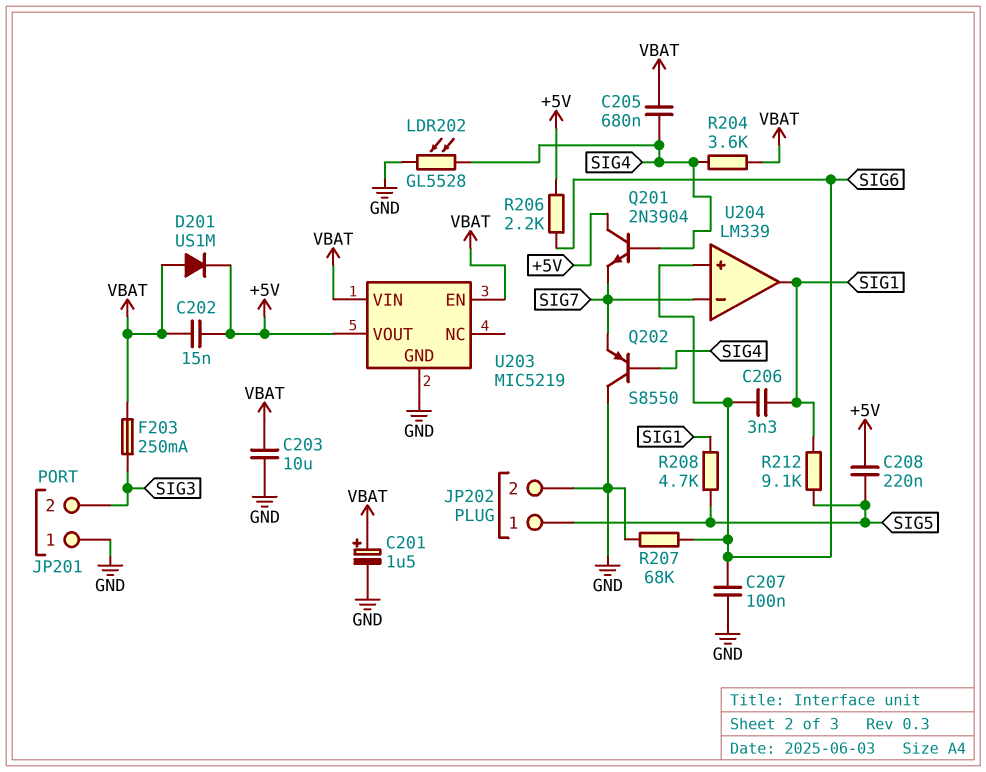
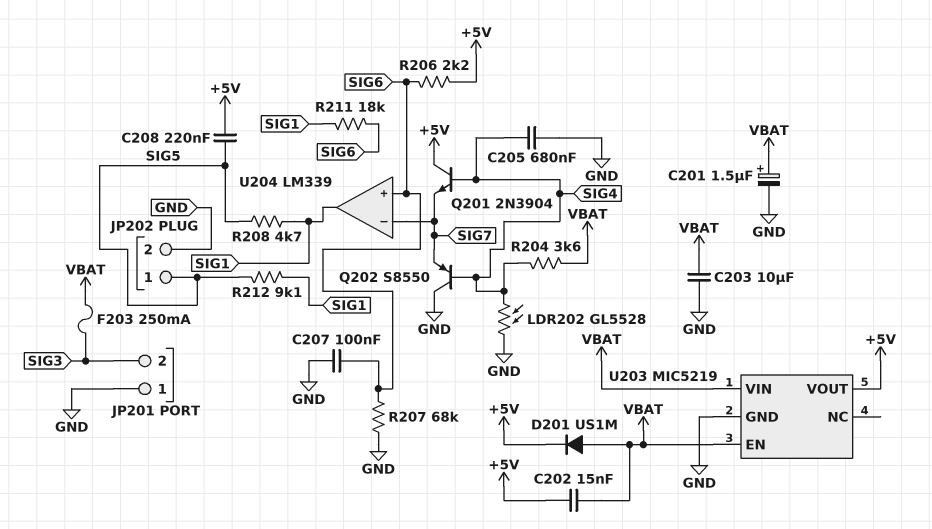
C205: 680nF (SIG4, VBAT) -> 680nF (GND, SIG4)
C206: 3.3nF (SIG1, SIG6) -> none
R211: none -> 18k (SIG1, SIG6)

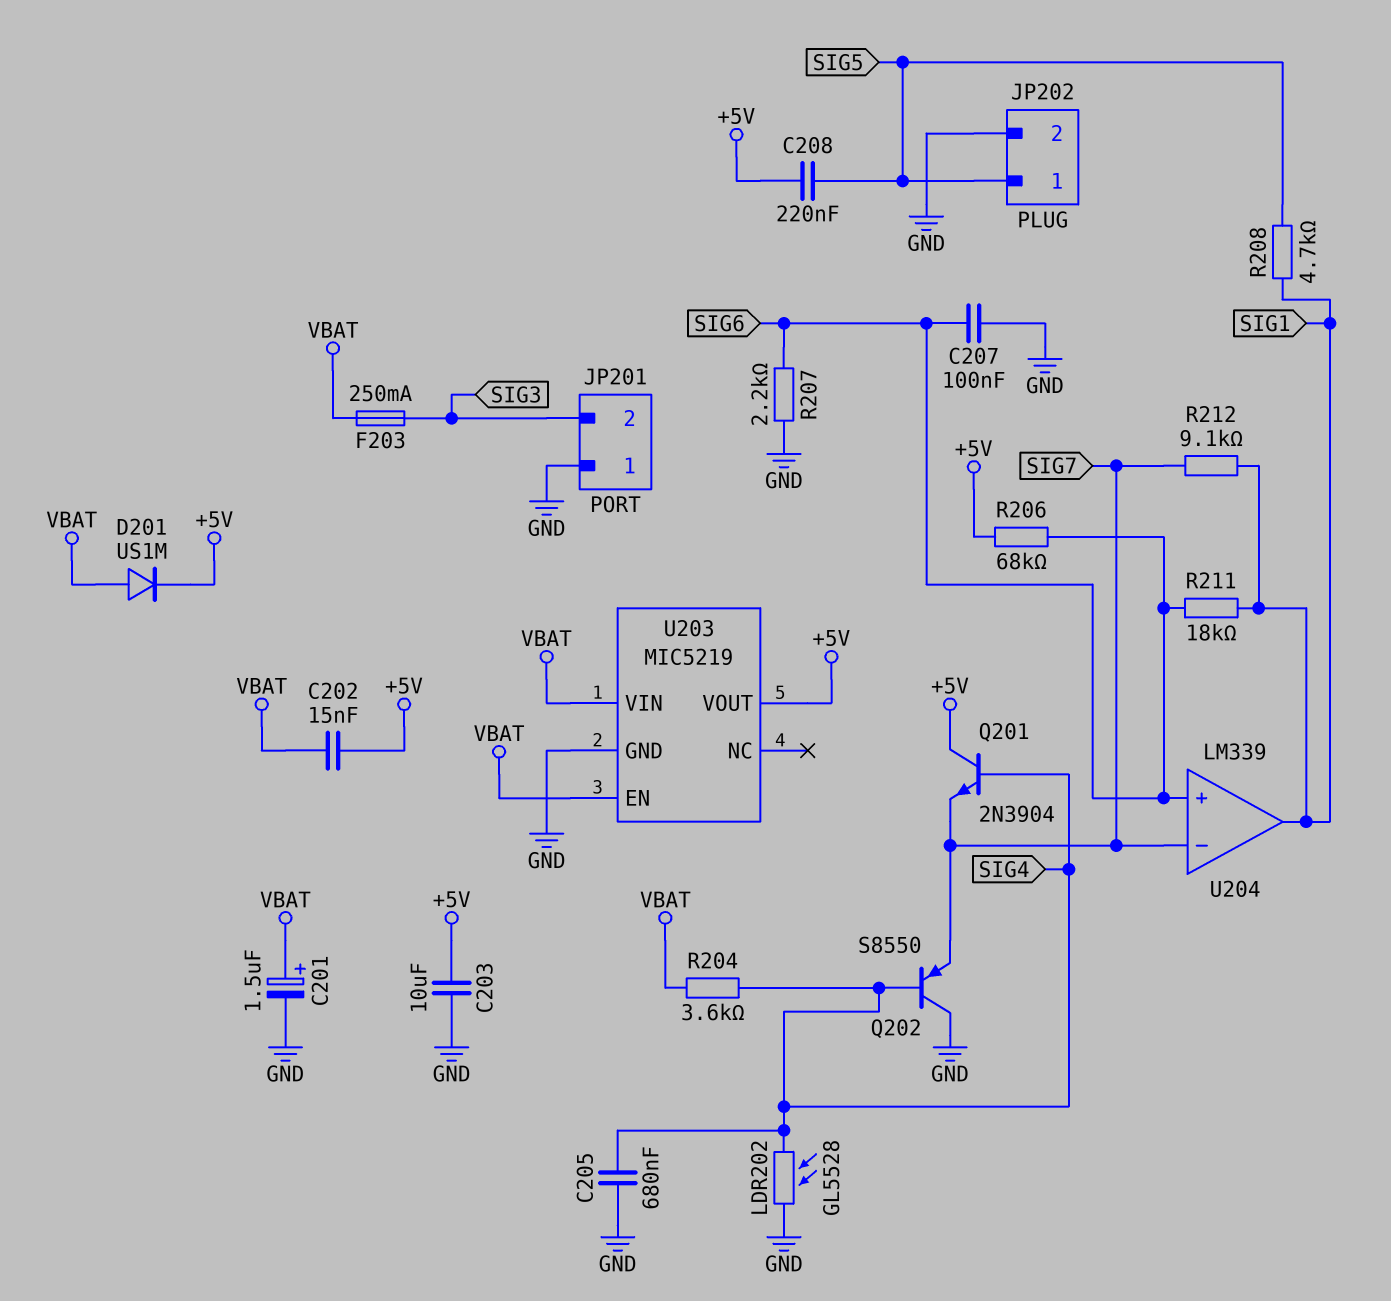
C203: 10uF (GND, VBAT) -> 10uF (+5V, GND)
R206: 2.2k (+5V, SIG6) -> 68k (+5V, SIG6)
R207: 68k (GND, SIG6) -> 2.2k (GND, SIG6)
R212: 9.1k (SIG1, SIG5) -> 9.1k (SIG1, SIG7)

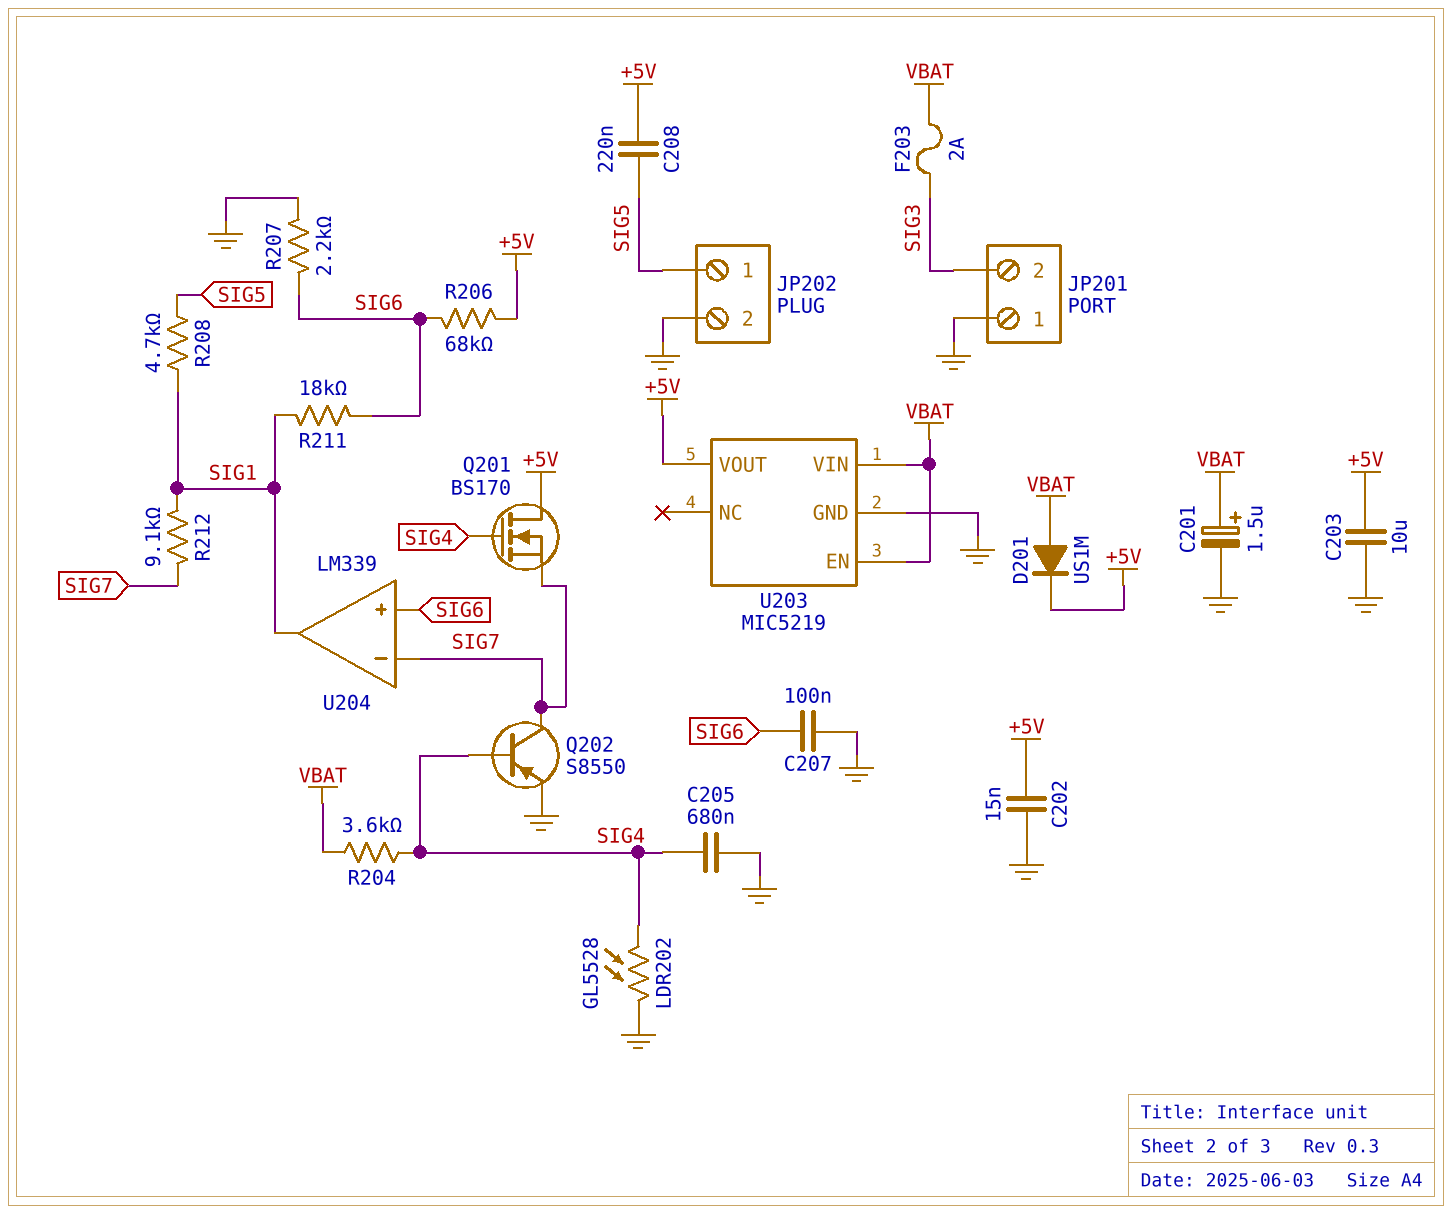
C202: 15nF (+5V, VBAT) -> 15nF (+5V, GND)
F203: 250mA (SIG3, VBAT) -> 2A (SIG3, VBAT)
Q201: NPN 2N3904 (B SIG4, C +5V, E SIG7) -> NMOS BS170 (G SIG4, D +5V, S SIG7)
Q202: PNP S8550 (B SIG4, C GND, E SIG7) -> PNP S8550 (B SIG4, C SIG7, E GND)

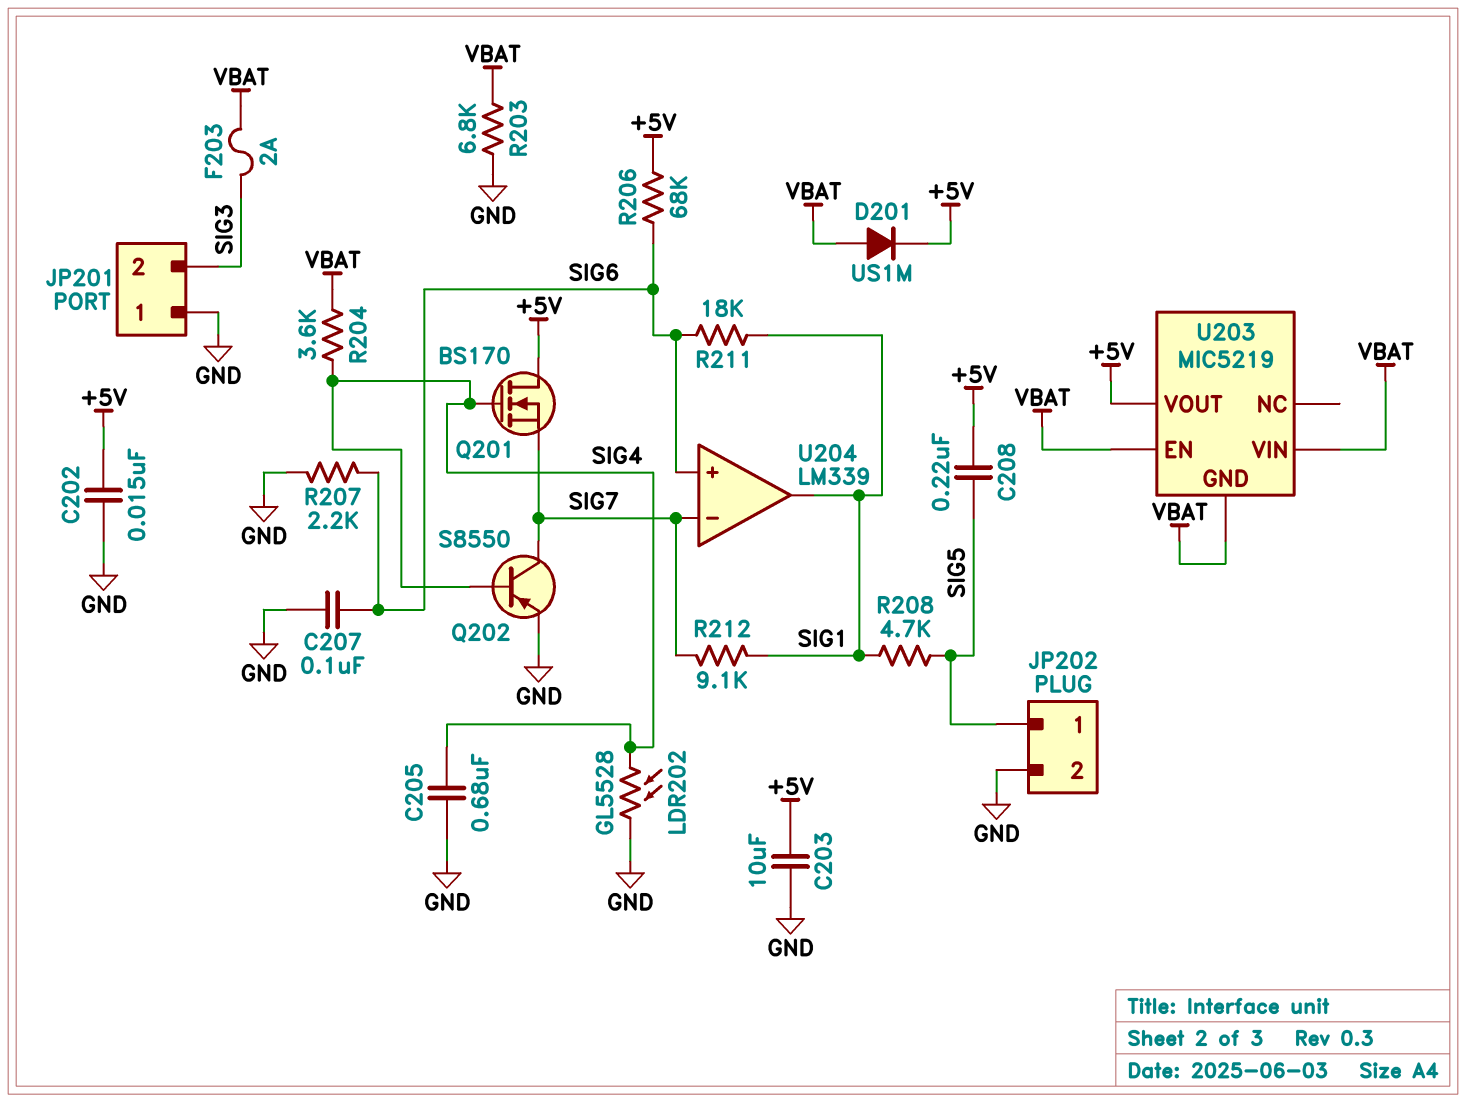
C201: 1.5uF (plus VBAT, minus GND) -> none
R203: none -> 6.8k (GND, VBAT)
U203 pin GND: GND -> VBAT

